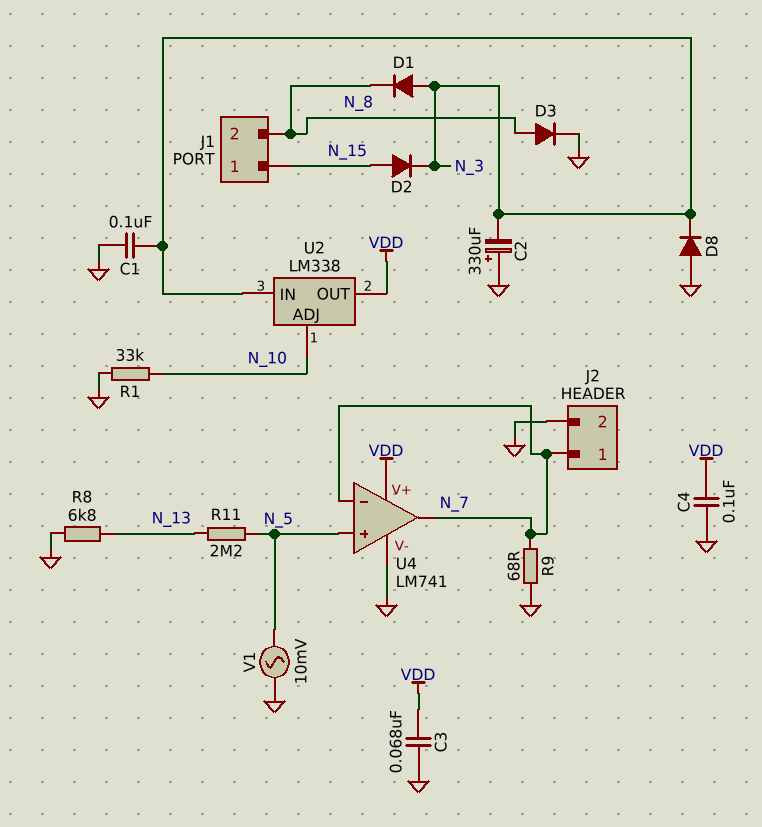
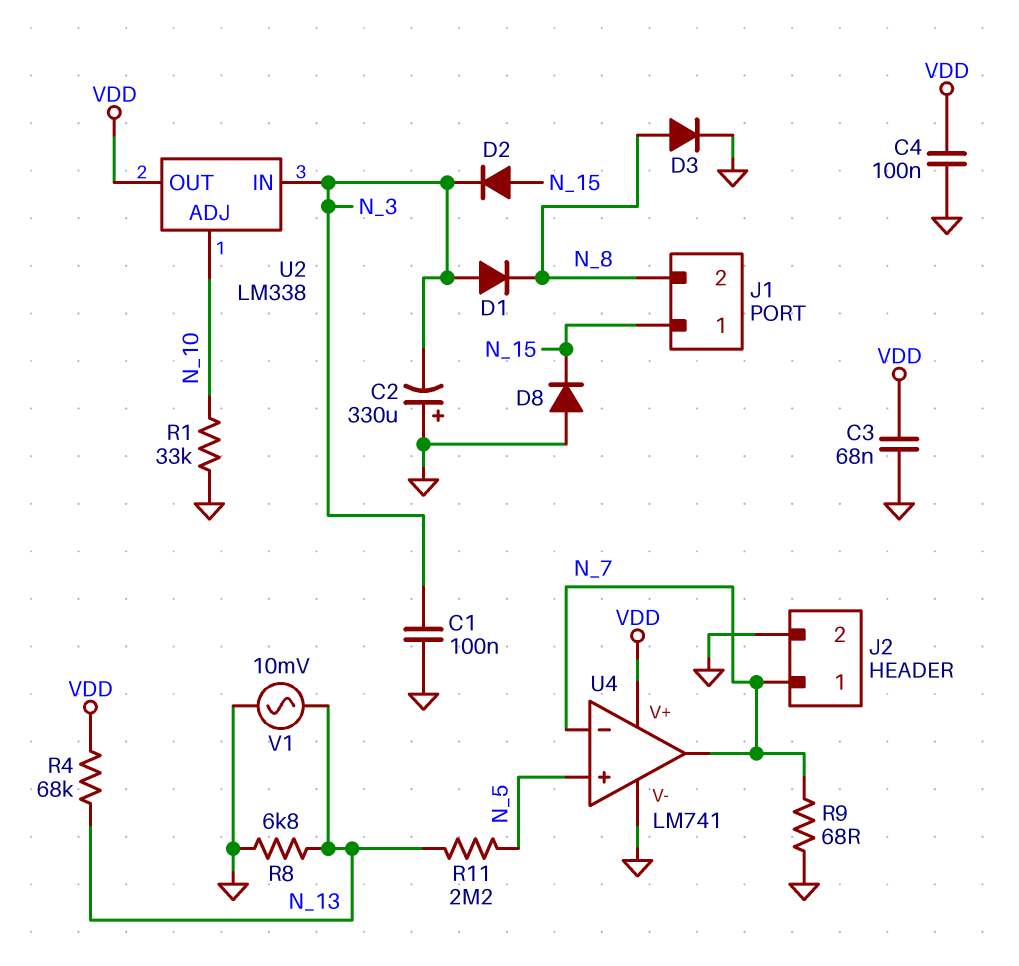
D8: diode (A GND, K N_3) -> diode (A GND, K N_15)
R4: none -> 68k (N_13, VDD)
V1: AC 10mV (GND, N_5) -> AC 10mV (GND, N_13)

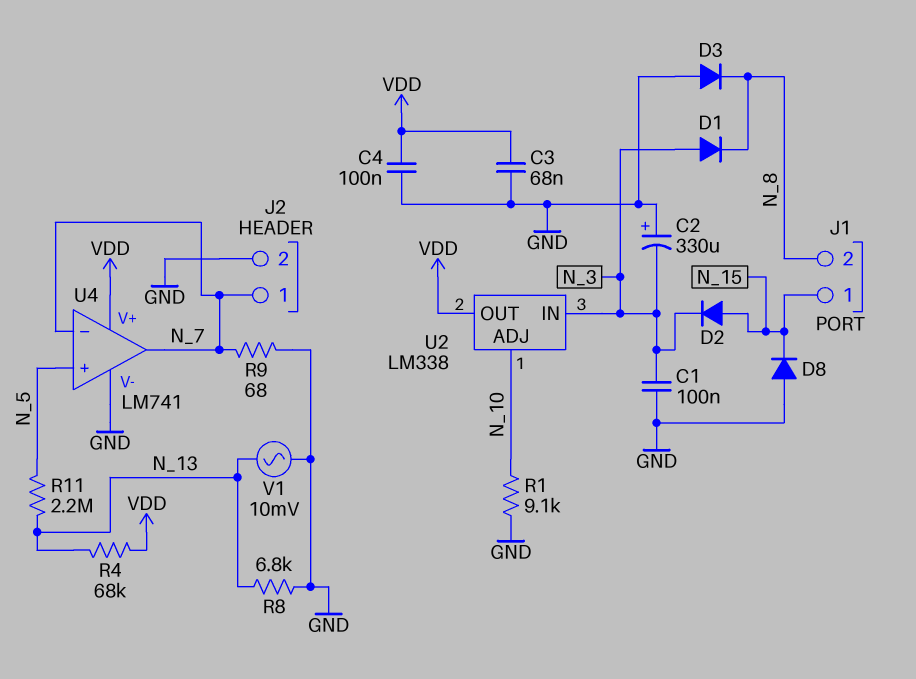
D3: diode (A N_8, K GND) -> diode (A GND, K N_8)
R1: 33k (GND, N_10) -> 9.1k (GND, N_10)

